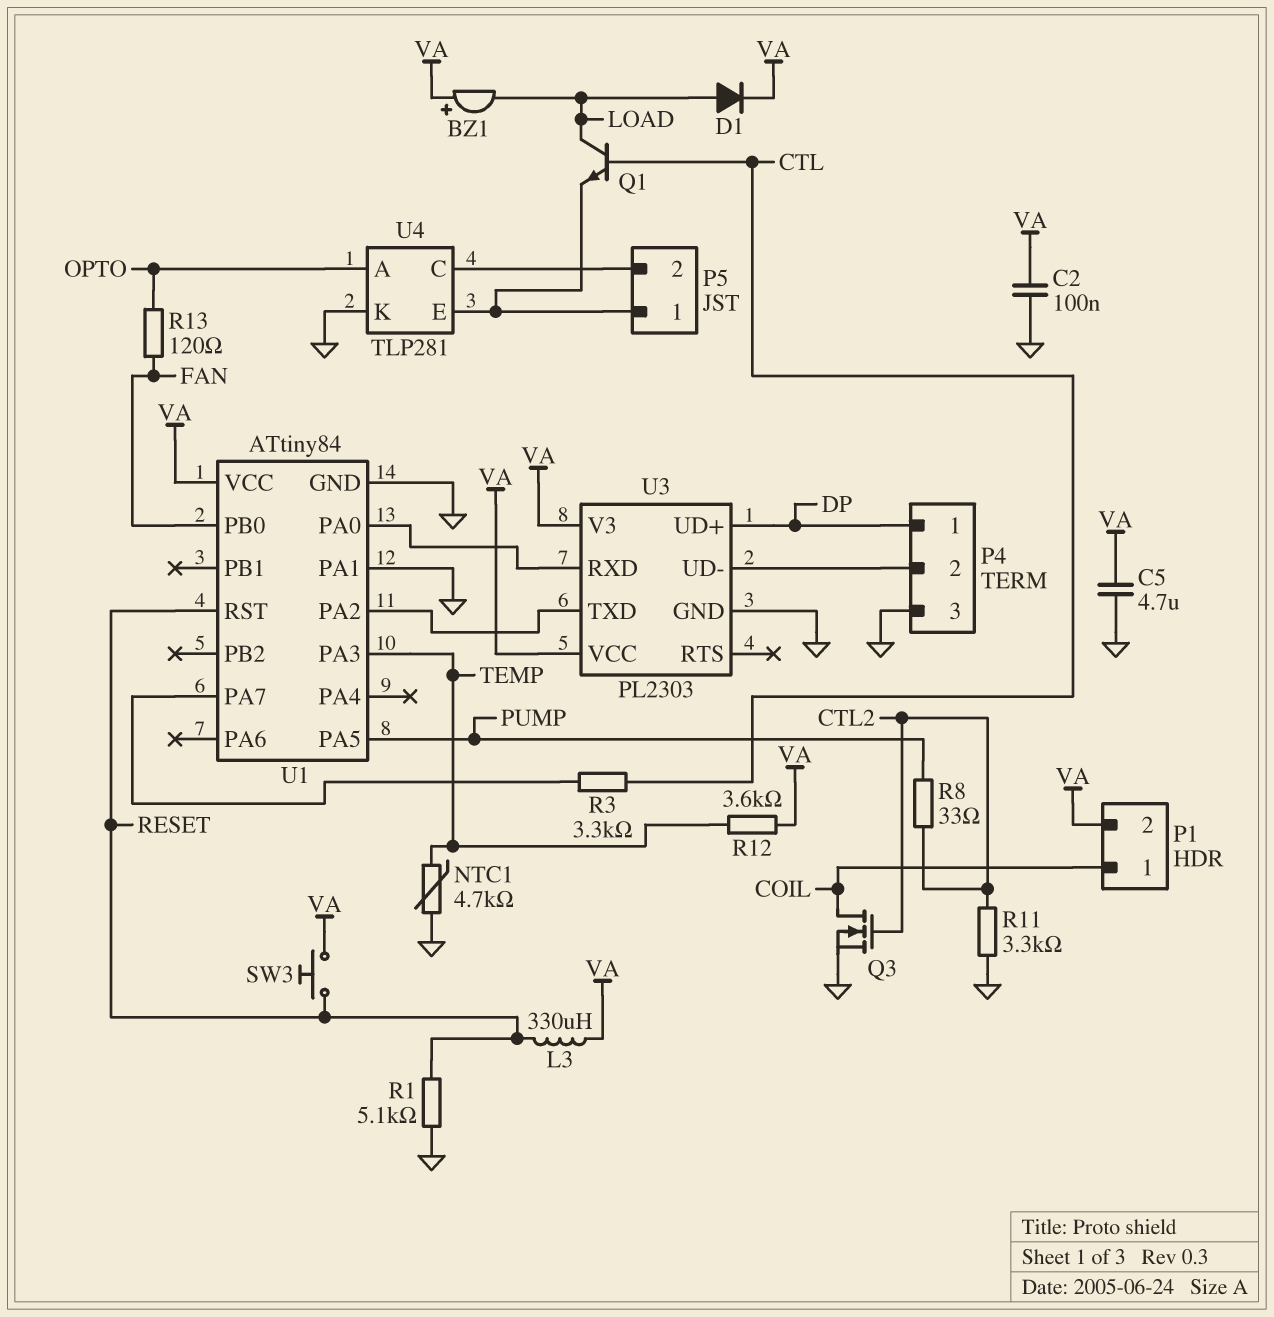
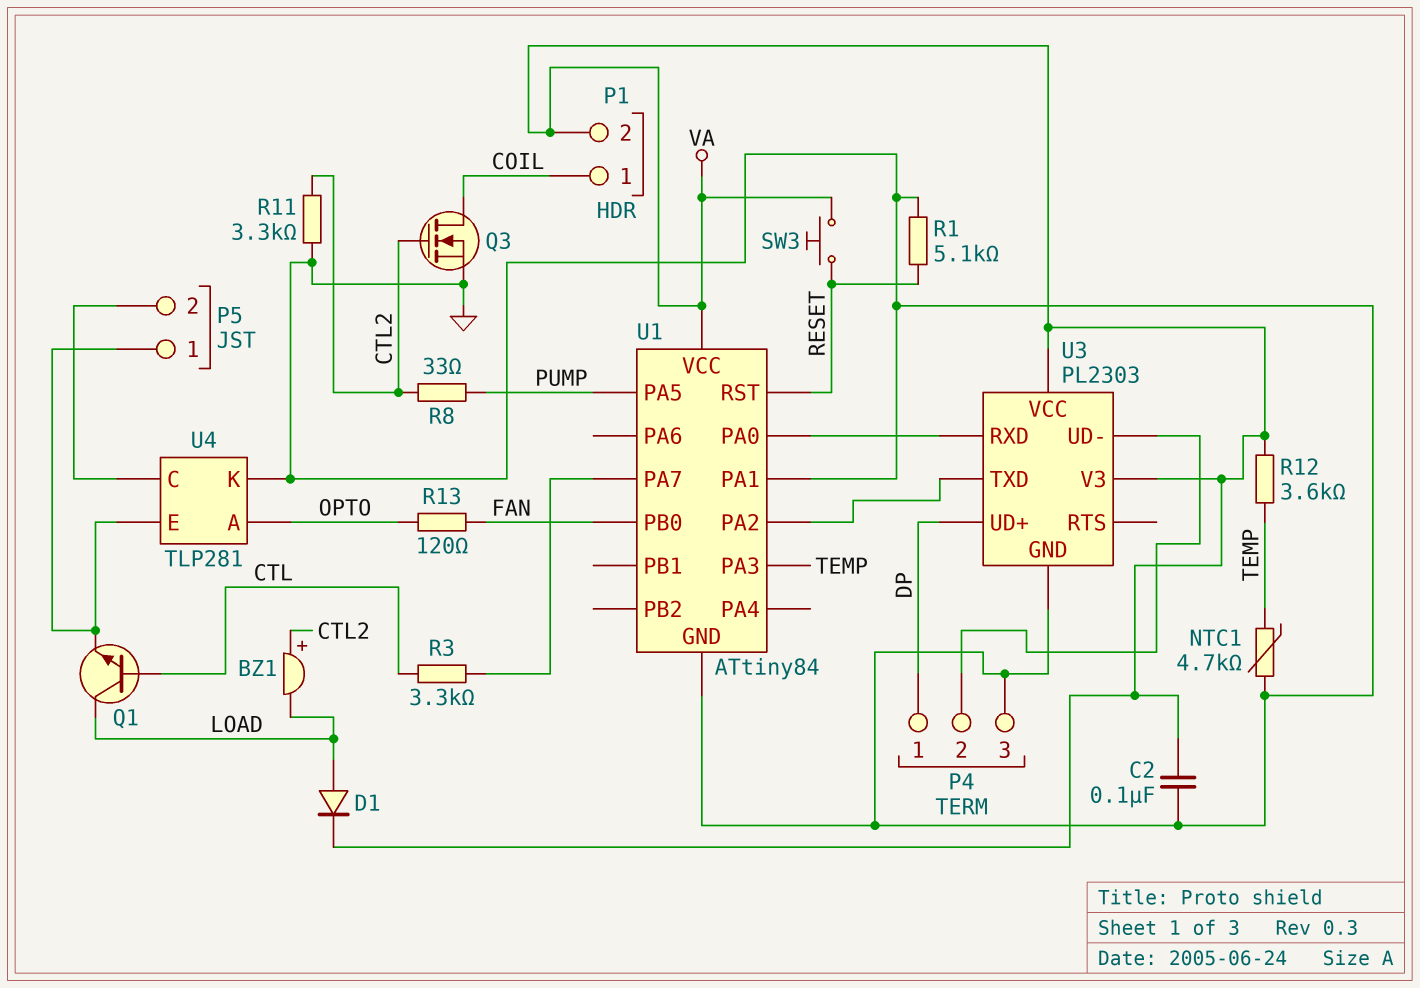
BZ1: buzzer (plus VA, minus LOAD) -> buzzer (plus CTL2, minus LOAD)
C5: 4.7uF (GND, VA) -> none
L3: 330uH (RESET, VA) -> none

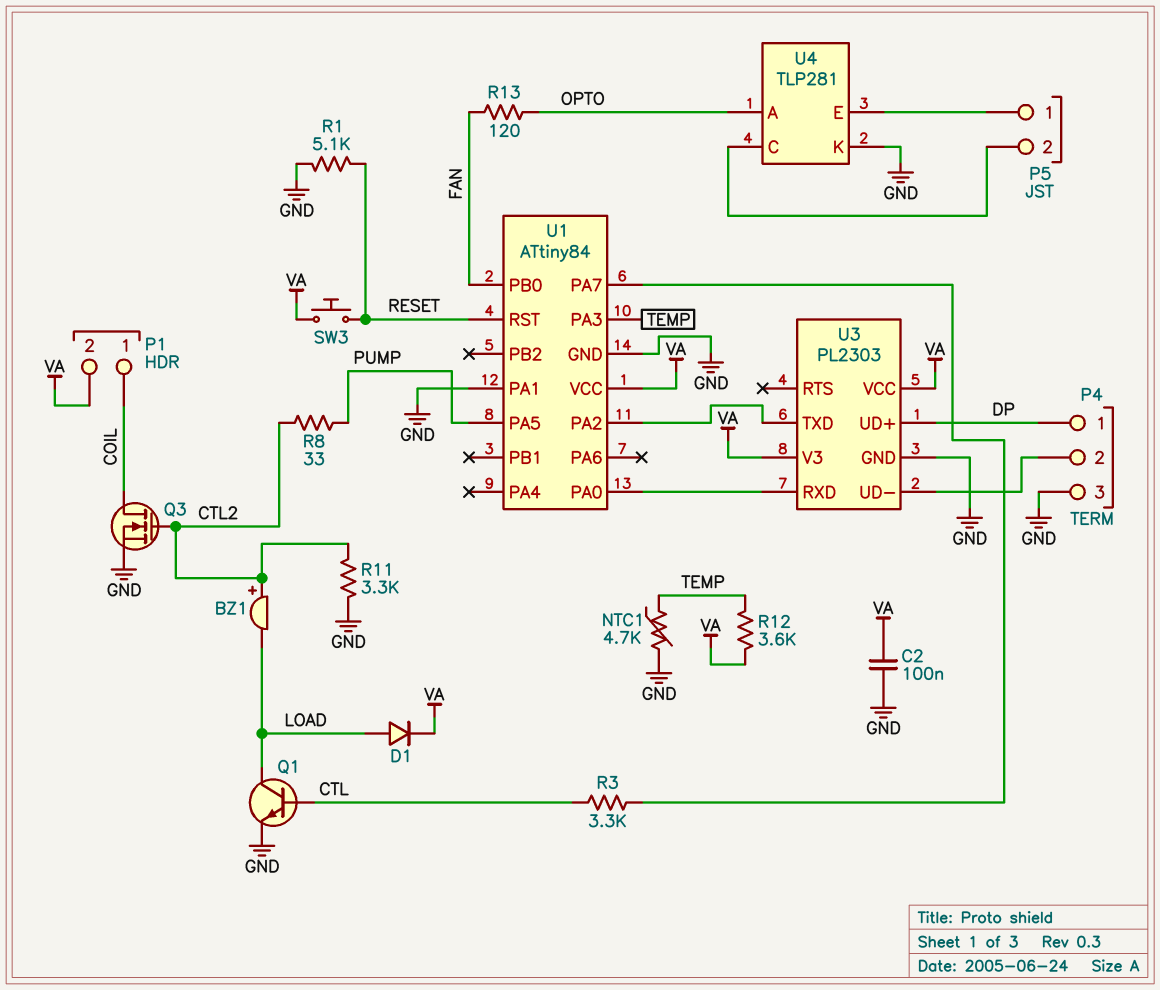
Q1: NPN (B CTL, C LOAD, E P5/1) -> NPN (B CTL, C LOAD, E GND)

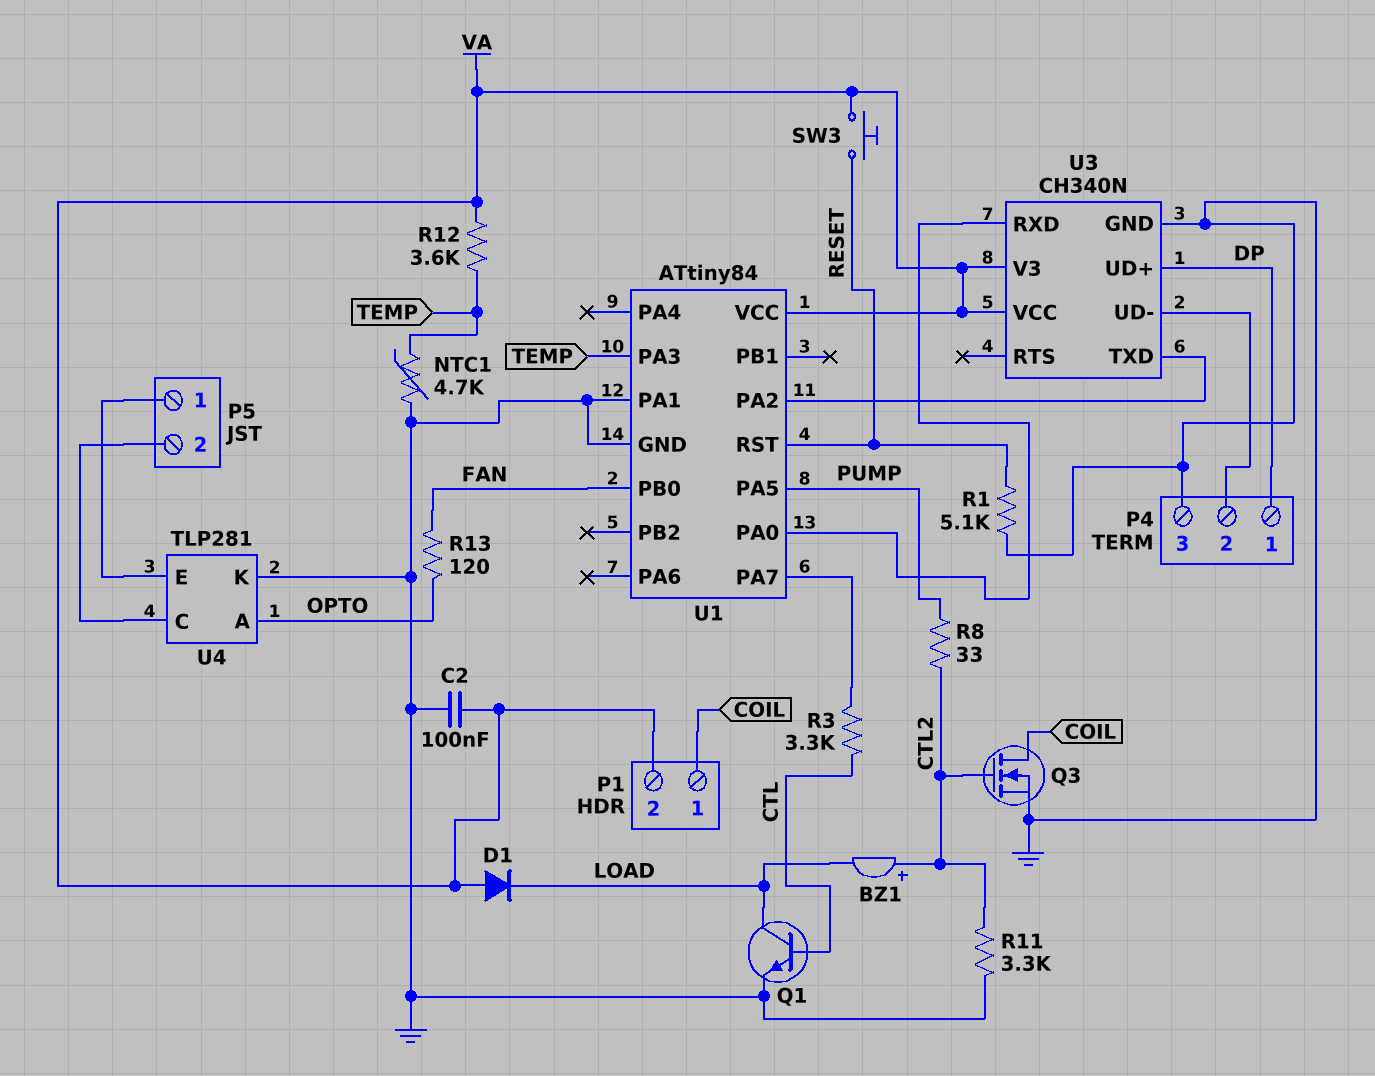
D1: diode (A LOAD, K VA) -> diode (A VA, K LOAD)
U3: PL2303 -> CH340N

